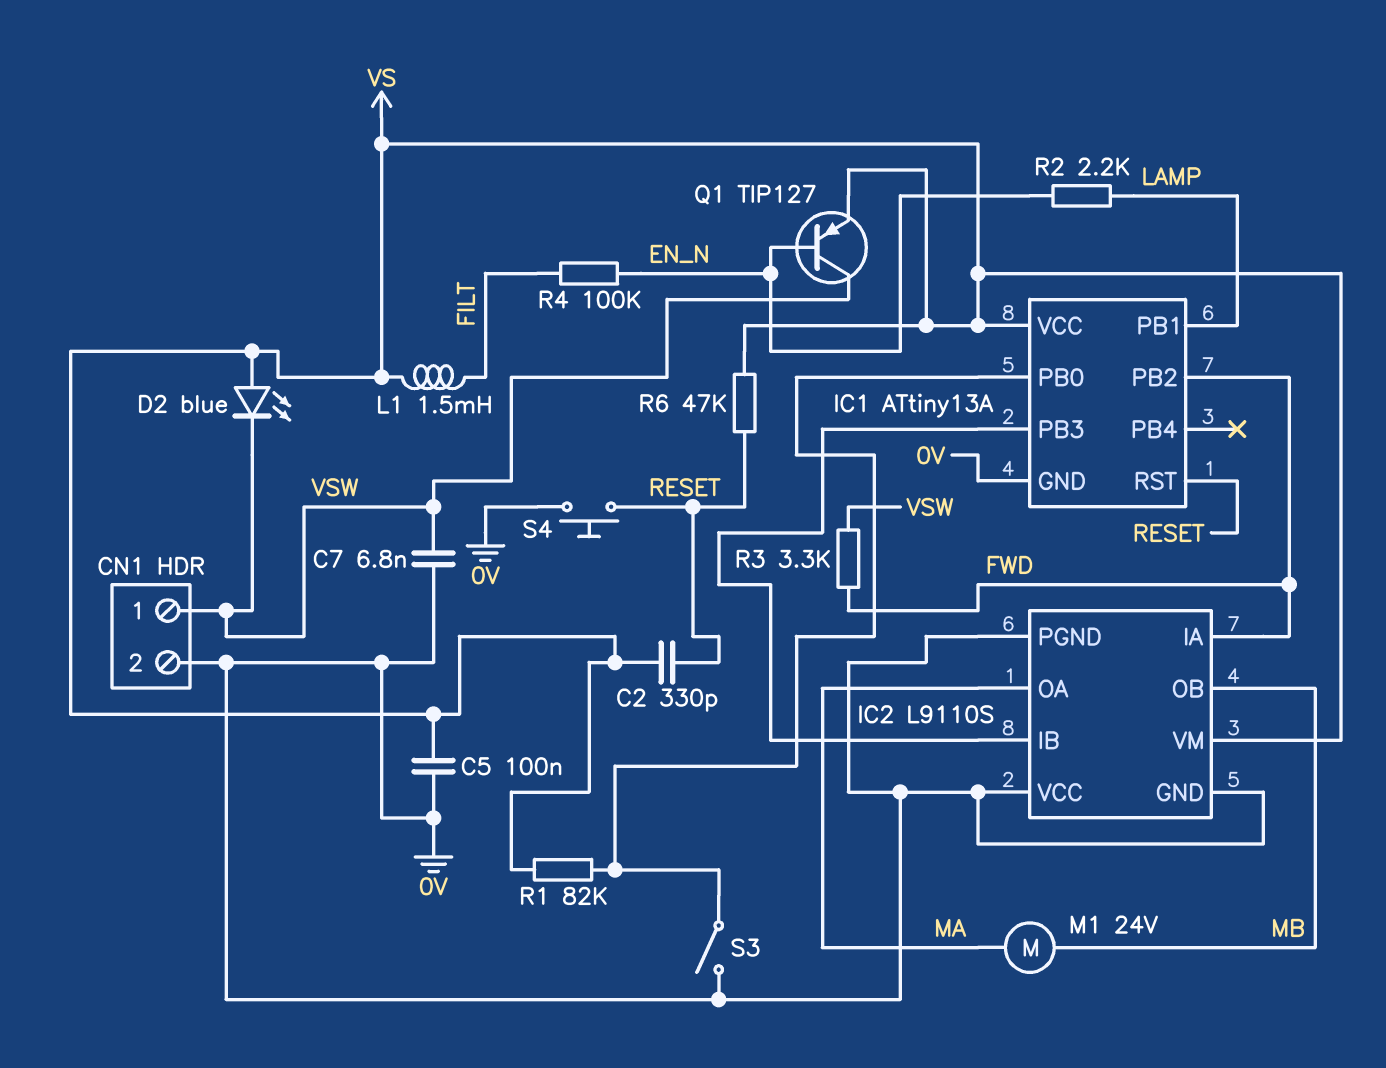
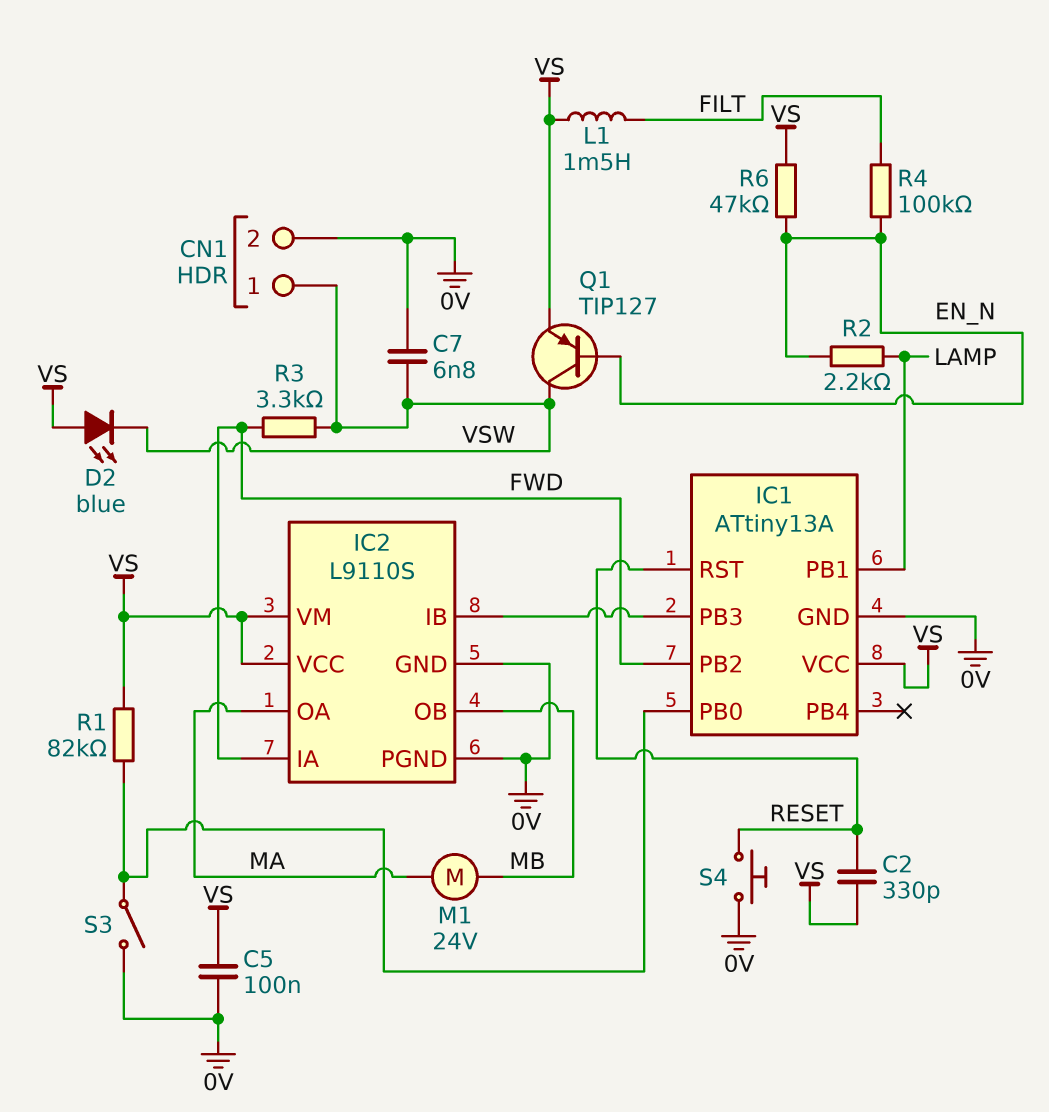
IC2 pin VCC: 0V -> VS
R6: 47k (RESET, VS) -> 47k (EN_N, VS)

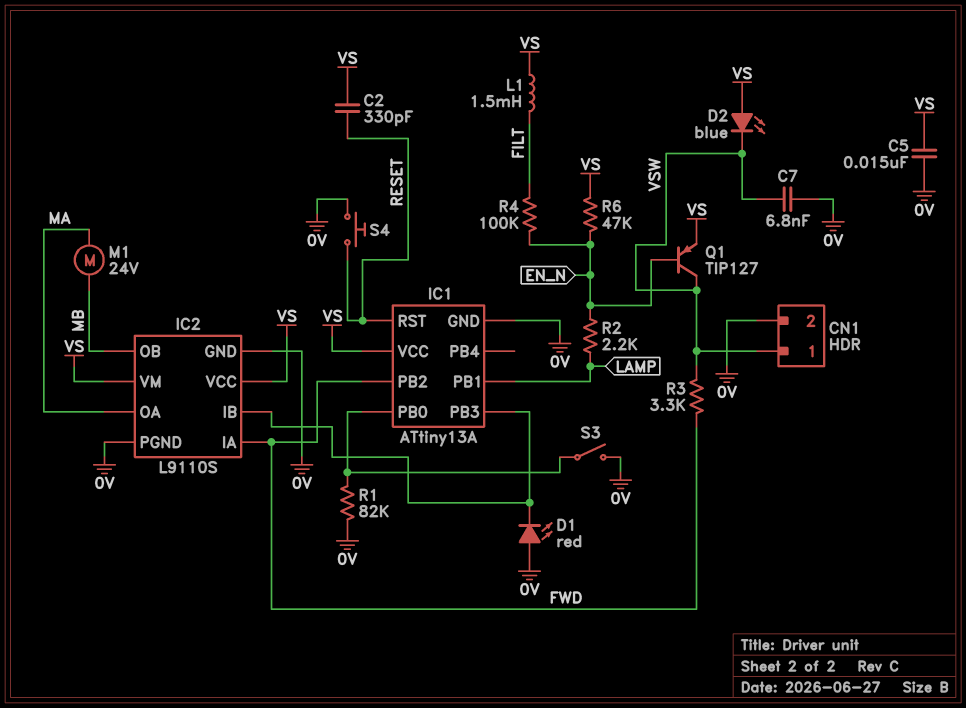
C5: 100nF (0V, VS) -> 15nF (0V, VS)
D1: none -> LED red (A 0V, K IC1/PB3)
R1: 82k (IC1/PB0, VS) -> 82k (0V, IC1/PB0)

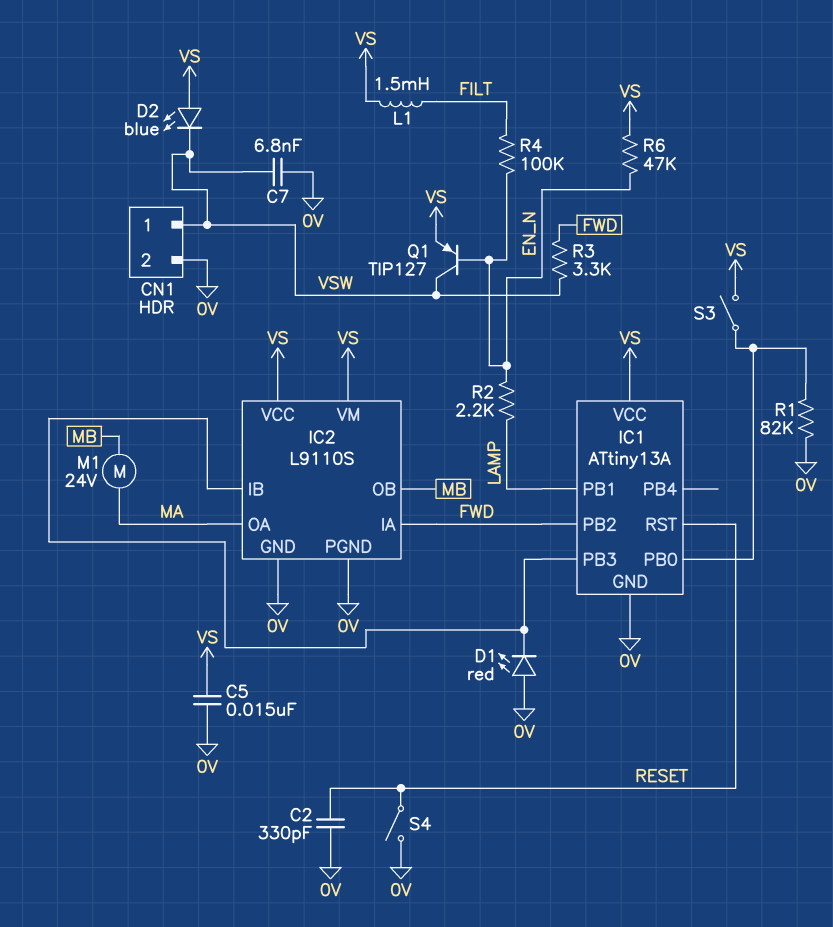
C2: 330pF (RESET, VS) -> 330pF (0V, RESET)
S3: switch (0V, IC1/PB0) -> switch (IC1/PB0, VS)
S4: button (0V, RESET) -> switch (0V, RESET)

